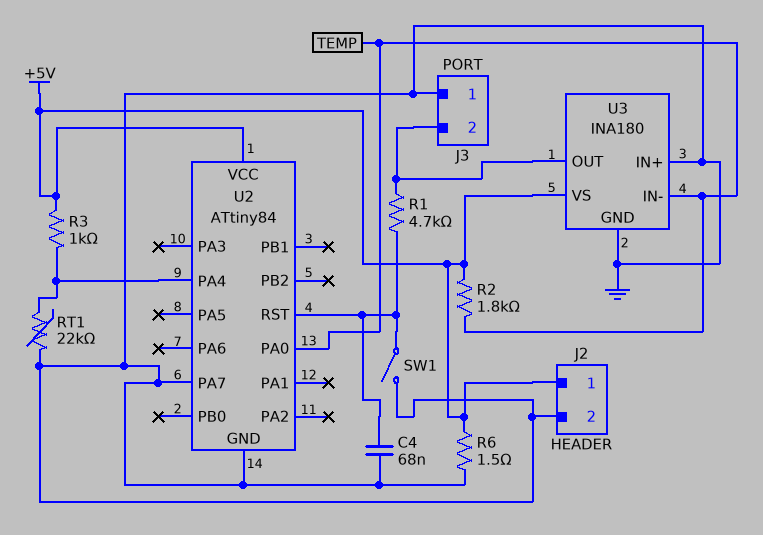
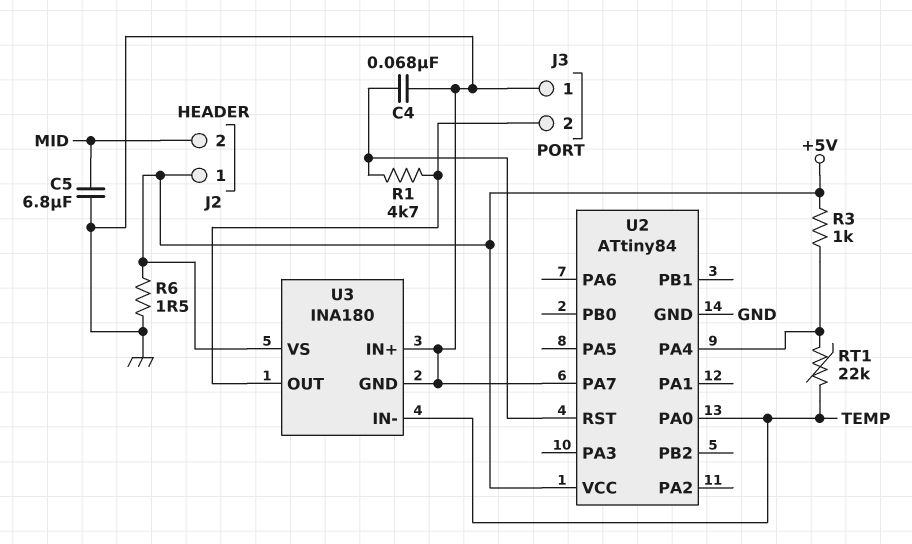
C5: none -> 6.8uF (GND, MID)
J2 pin 2: GND -> MID
R2: 1.8k (+5V, TEMP) -> none
RT1: 22k (GND, U2/PA4) -> 22k (TEMP, U2/PA4)
SW1: switch (GND, U2/RST) -> none

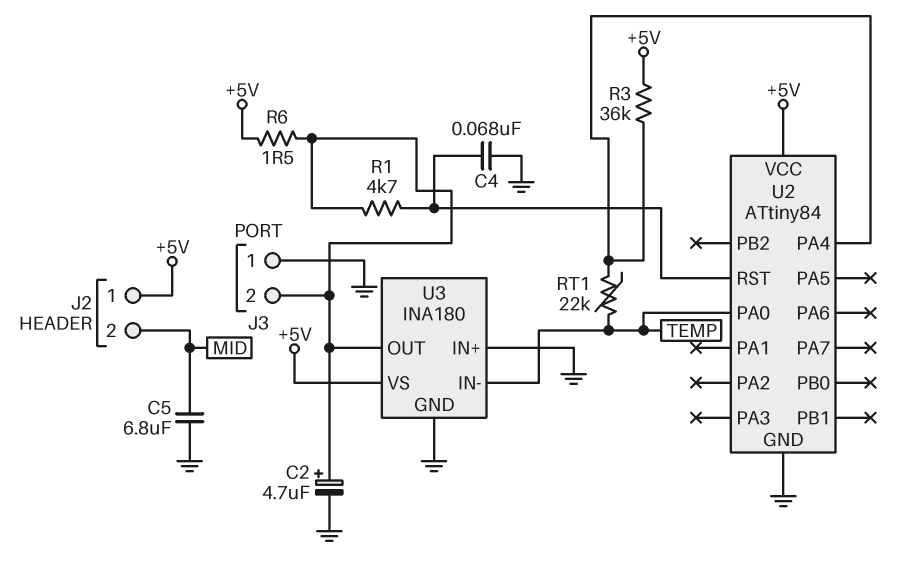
C2: none -> 4.7uF (plus J3/2, minus GND)
R3: 1k (+5V, U2/PA4) -> 36k (+5V, U2/PA4)
R6: 1.5 (+5V, GND) -> 1.5 (+5V, J3/2)
U2 pin PA7: GND -> none

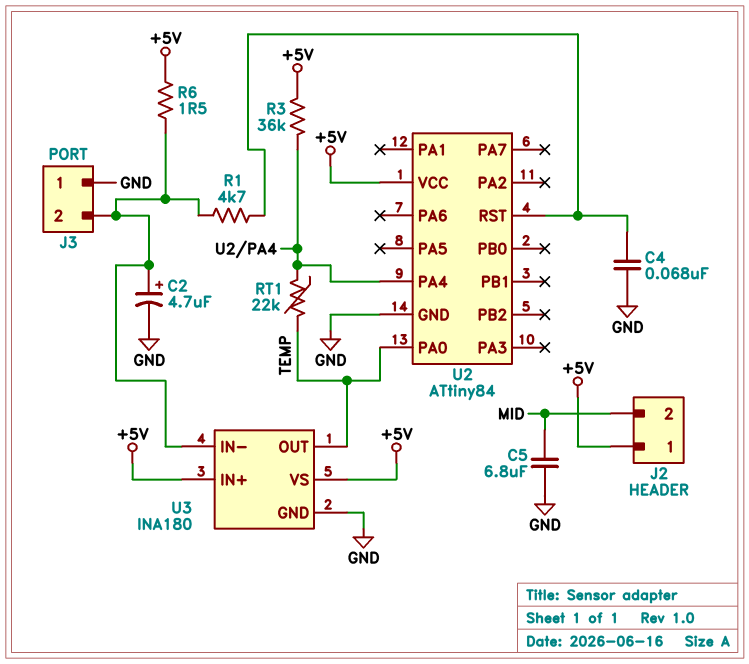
U3 pin IN+: GND -> +5V
U3 pin IN-: TEMP -> J3/2
U3 pin OUT: J3/2 -> TEMP

